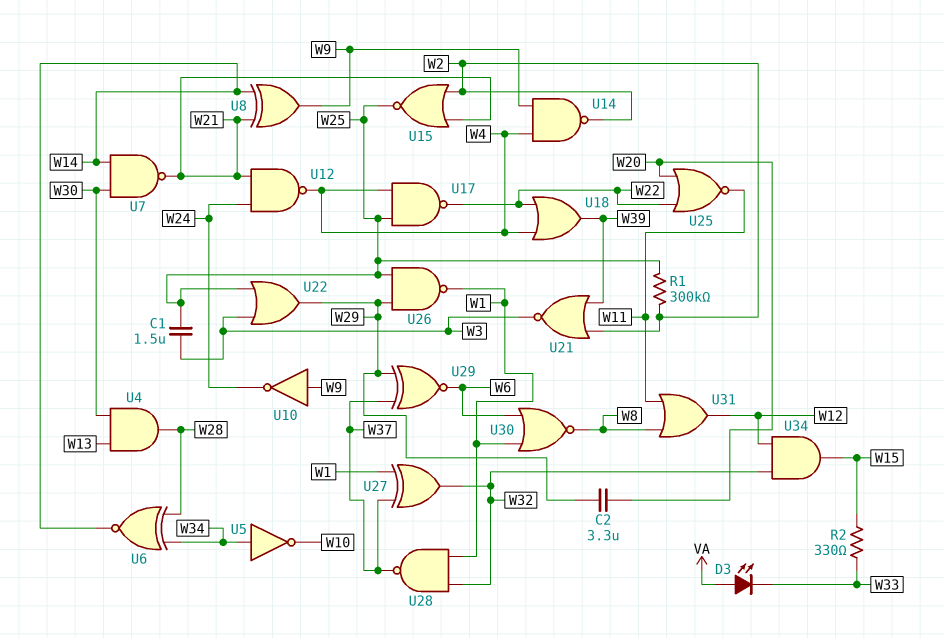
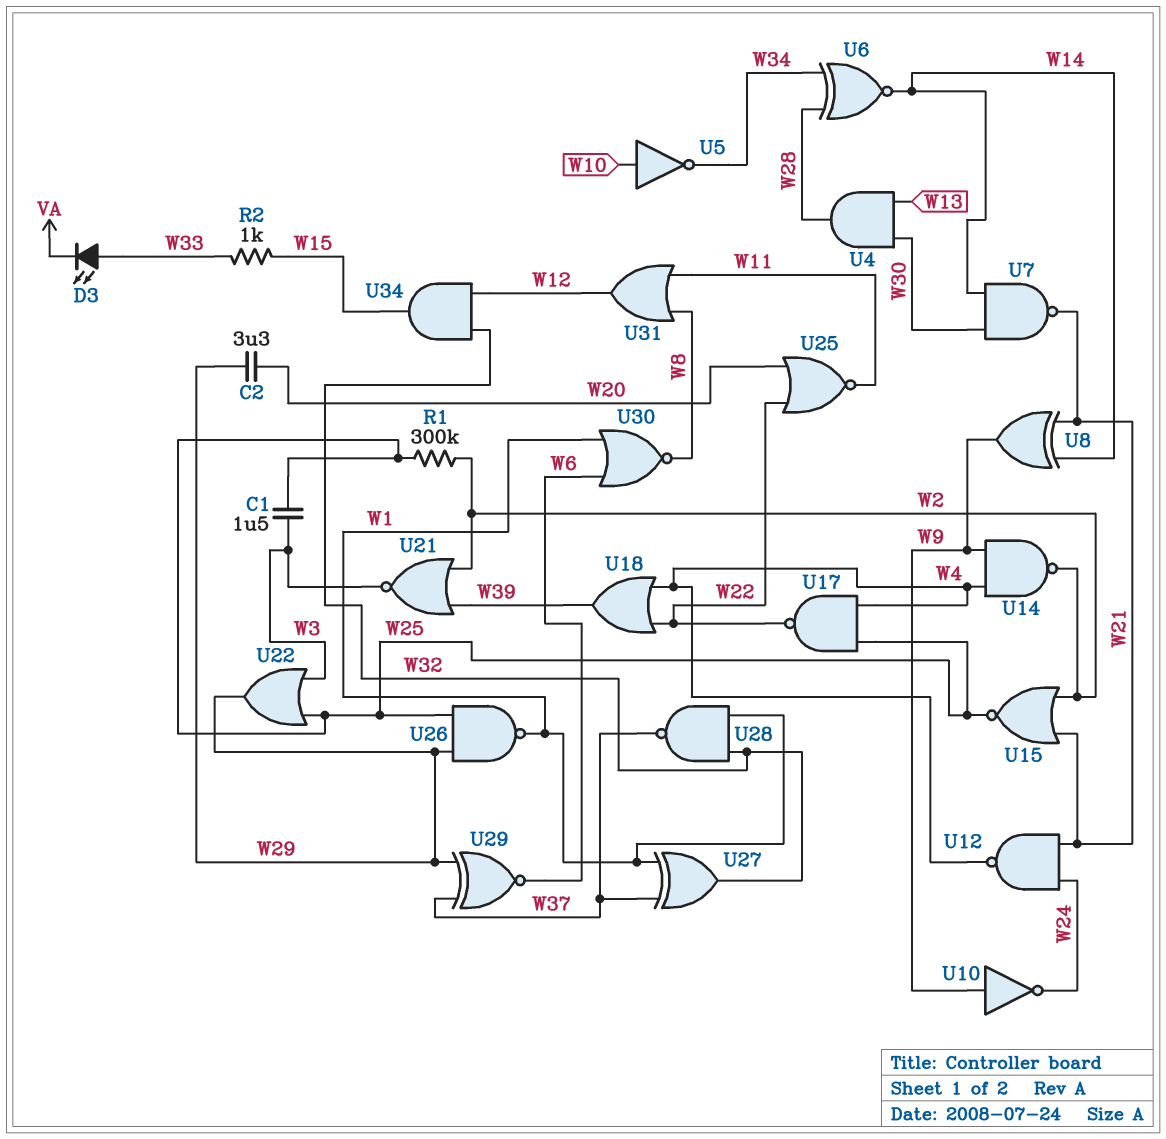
D3: LED (A VA, K W33) -> LED (A W33, K VA)
R2: 330 (W15, W33) -> 1k (W15, W33)
U5: NOT (in W34, out W10) -> NOT (in W10, out W34)

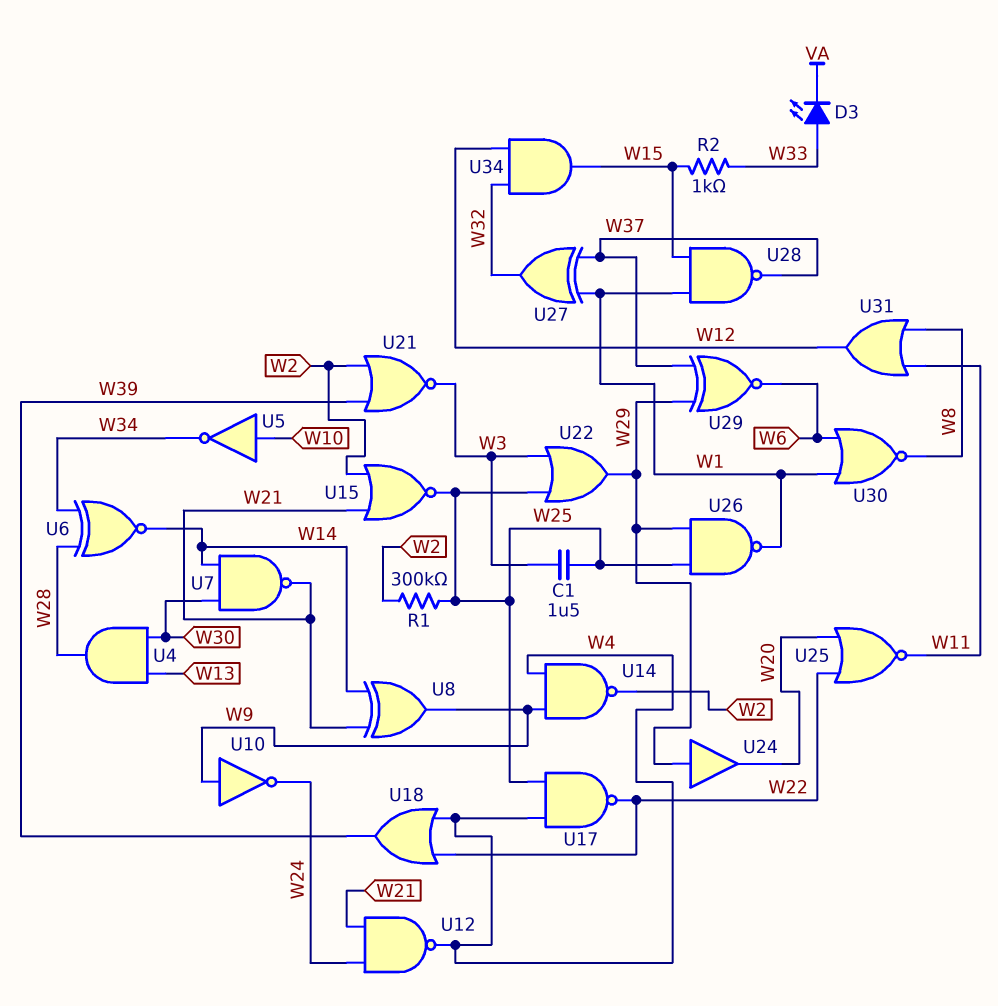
C2: 3.3uF (W20, W29) -> none
U24: none -> buffer (in W29, out W20)
U28: NAND (in W1, in W32, out W37) -> NAND (in W1, in W15, out W37)

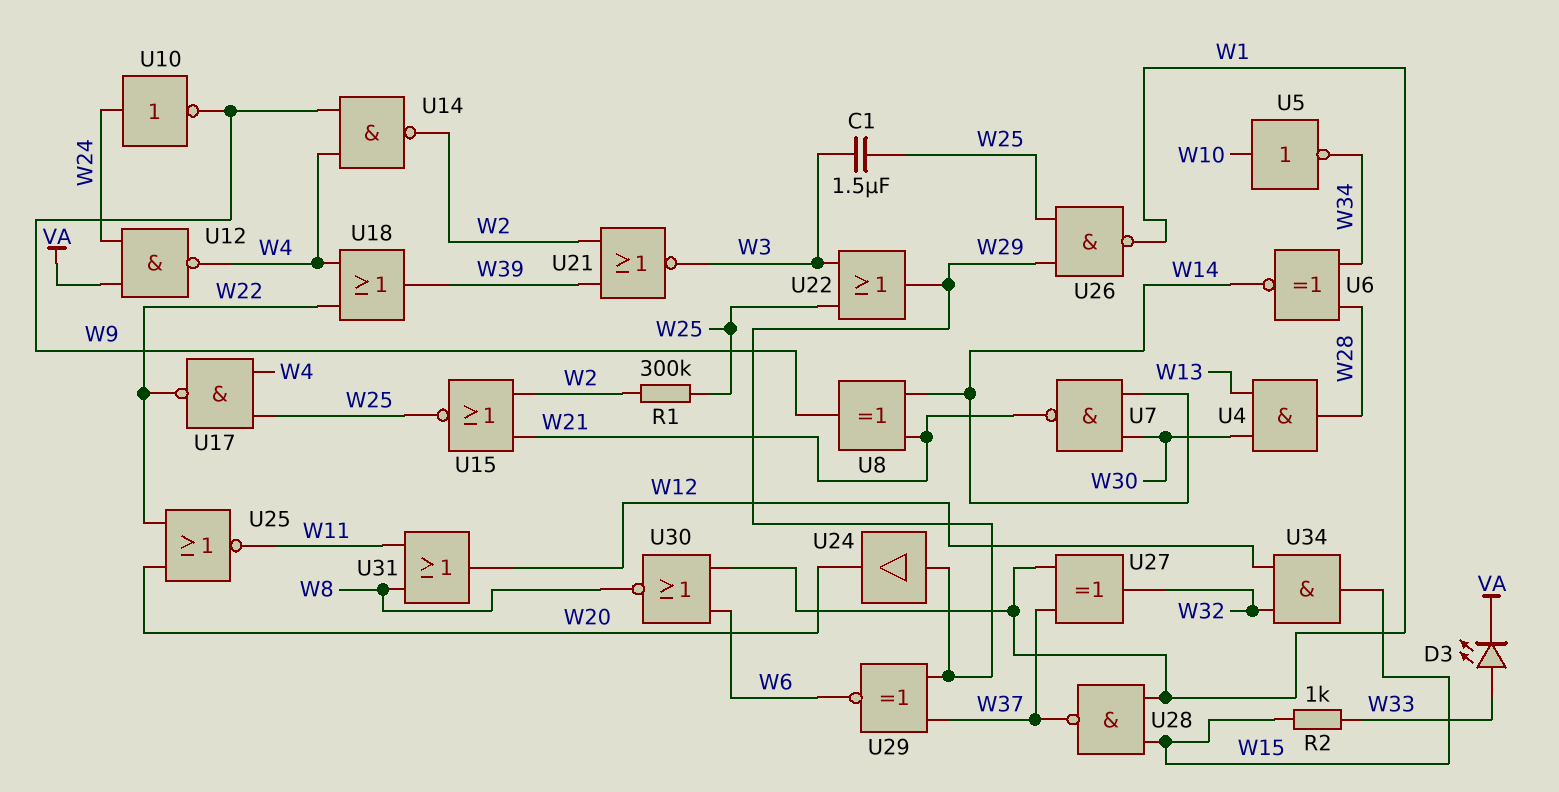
U10: NOT (in W9, out W24) -> NOT (in W24, out W9)
U12: NAND (in W21, in W24, out W4) -> NAND (in VA, in W24, out W4)

